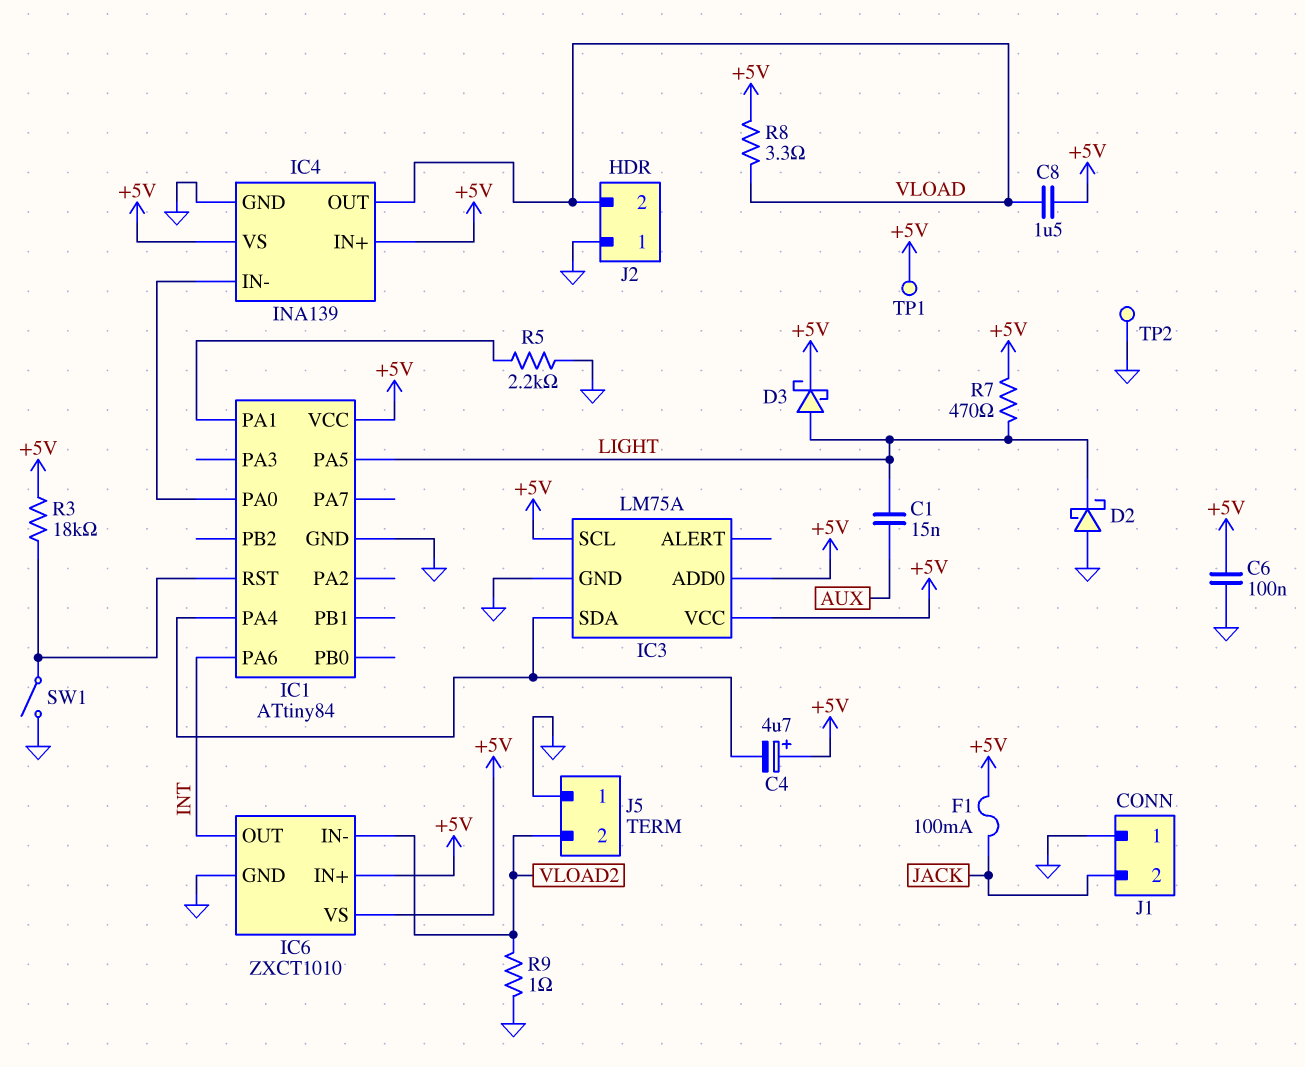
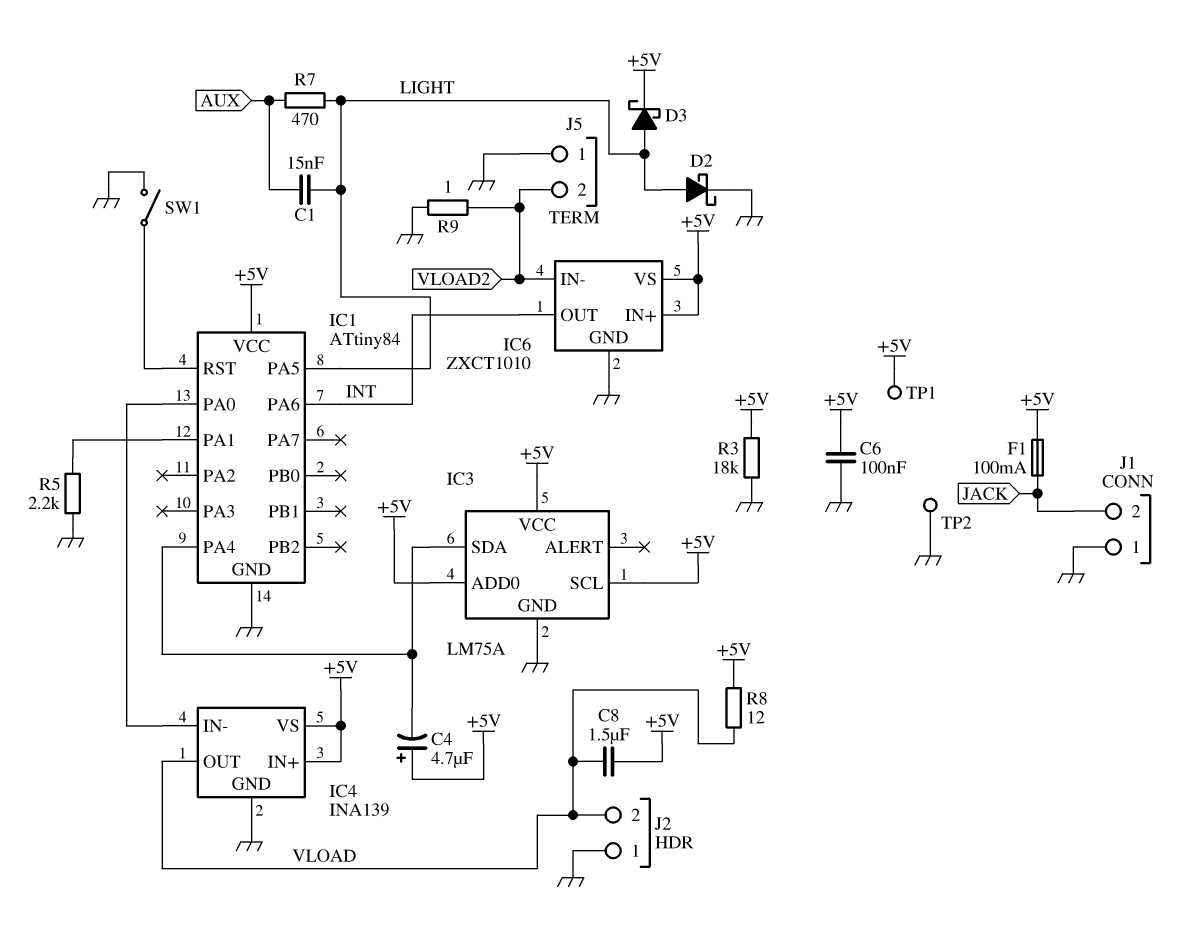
D2: schottky (A GND, K LIGHT) -> schottky (A LIGHT, K GND)
R3: 18k (+5V, IC1/RST) -> 18k (+5V, GND)
R7: 470 (+5V, LIGHT) -> 470 (AUX, LIGHT)
R8: 3.3 (+5V, VLOAD) -> 12 (+5V, VLOAD)

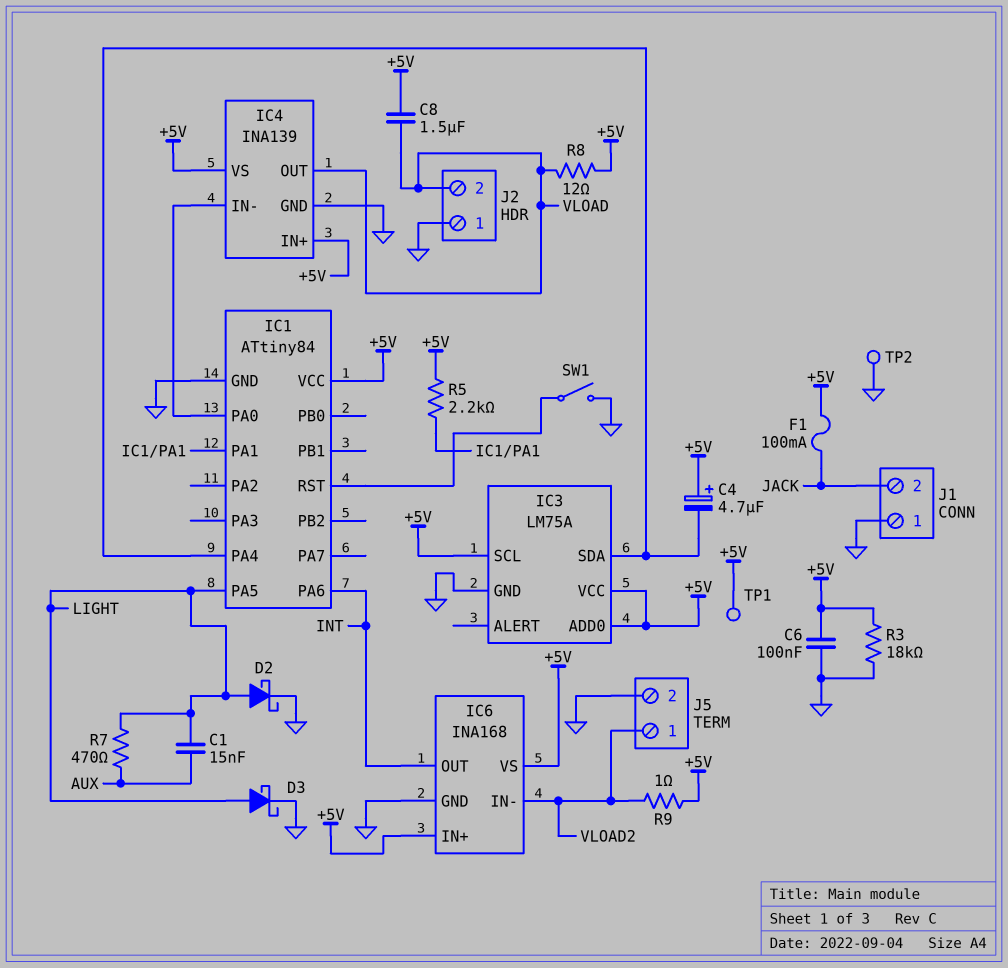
D3: schottky (A LIGHT, K +5V) -> schottky (A LIGHT, K GND)
IC6: ZXCT1010 -> INA168
J5 pin 1: GND -> VLOAD2
J5 pin 2: VLOAD2 -> GND
R5: 2.2k (GND, IC1/PA1) -> 2.2k (+5V, IC1/PA1)
R9: 1 (GND, VLOAD2) -> 1 (+5V, VLOAD2)

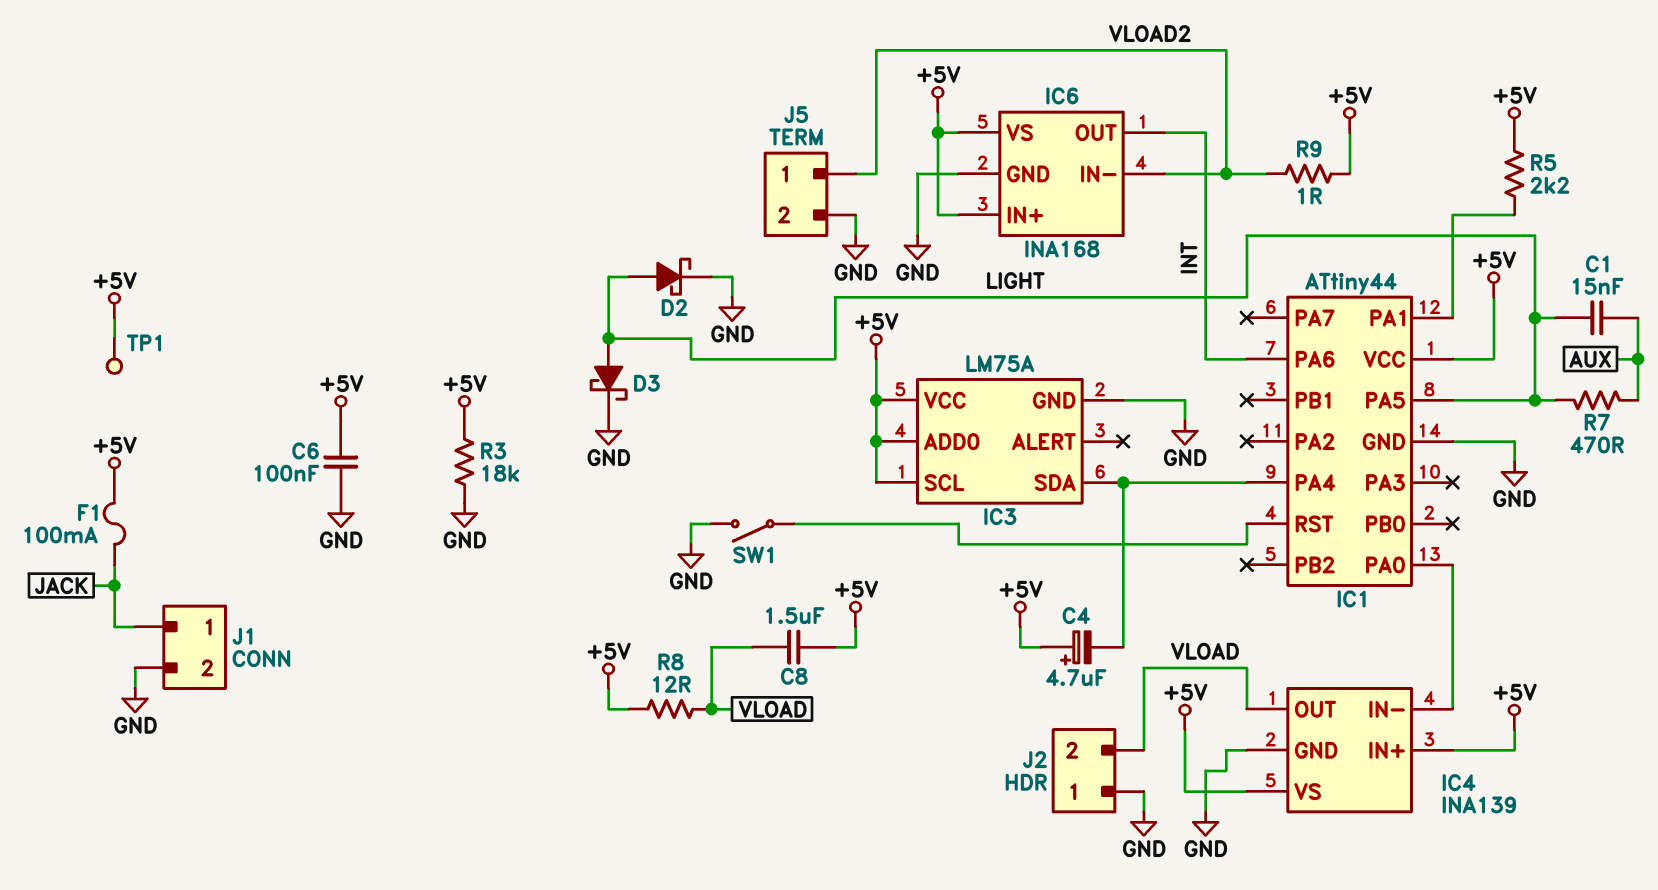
IC1: ATtiny84 -> ATtiny44
J1 pin 1: GND -> JACK
J1 pin 2: JACK -> GND
TP2: test point (GND) -> none

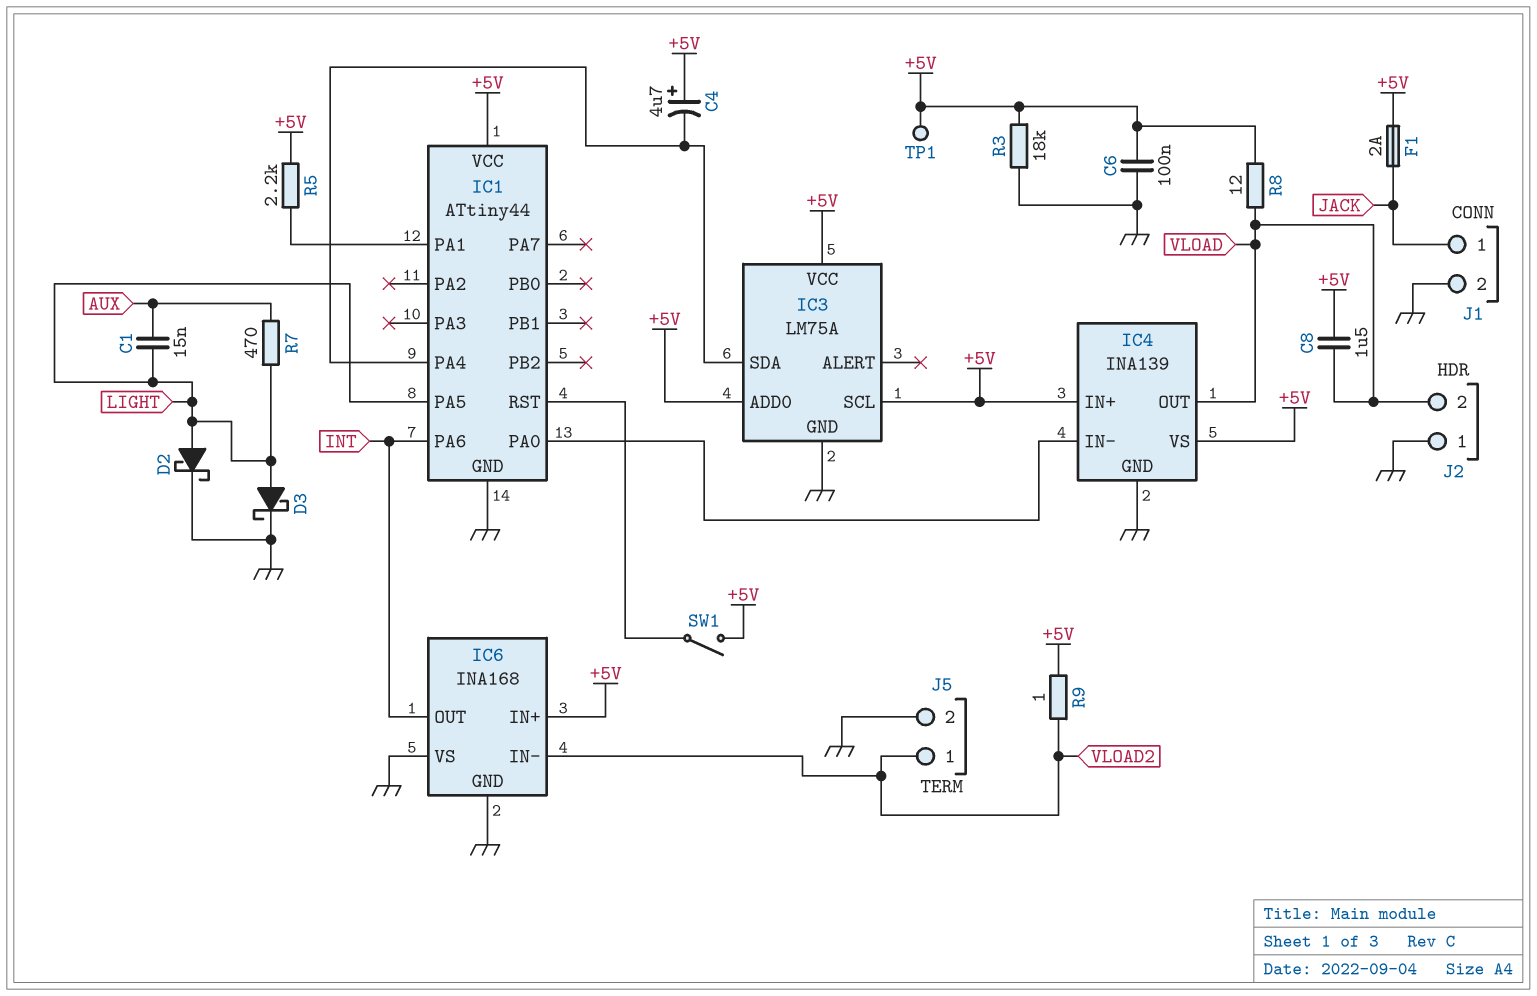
F1: 100mA (+5V, JACK) -> 2A (+5V, JACK)
IC6 pin VS: +5V -> GND
SW1: switch (GND, IC1/RST) -> switch (+5V, IC1/RST)

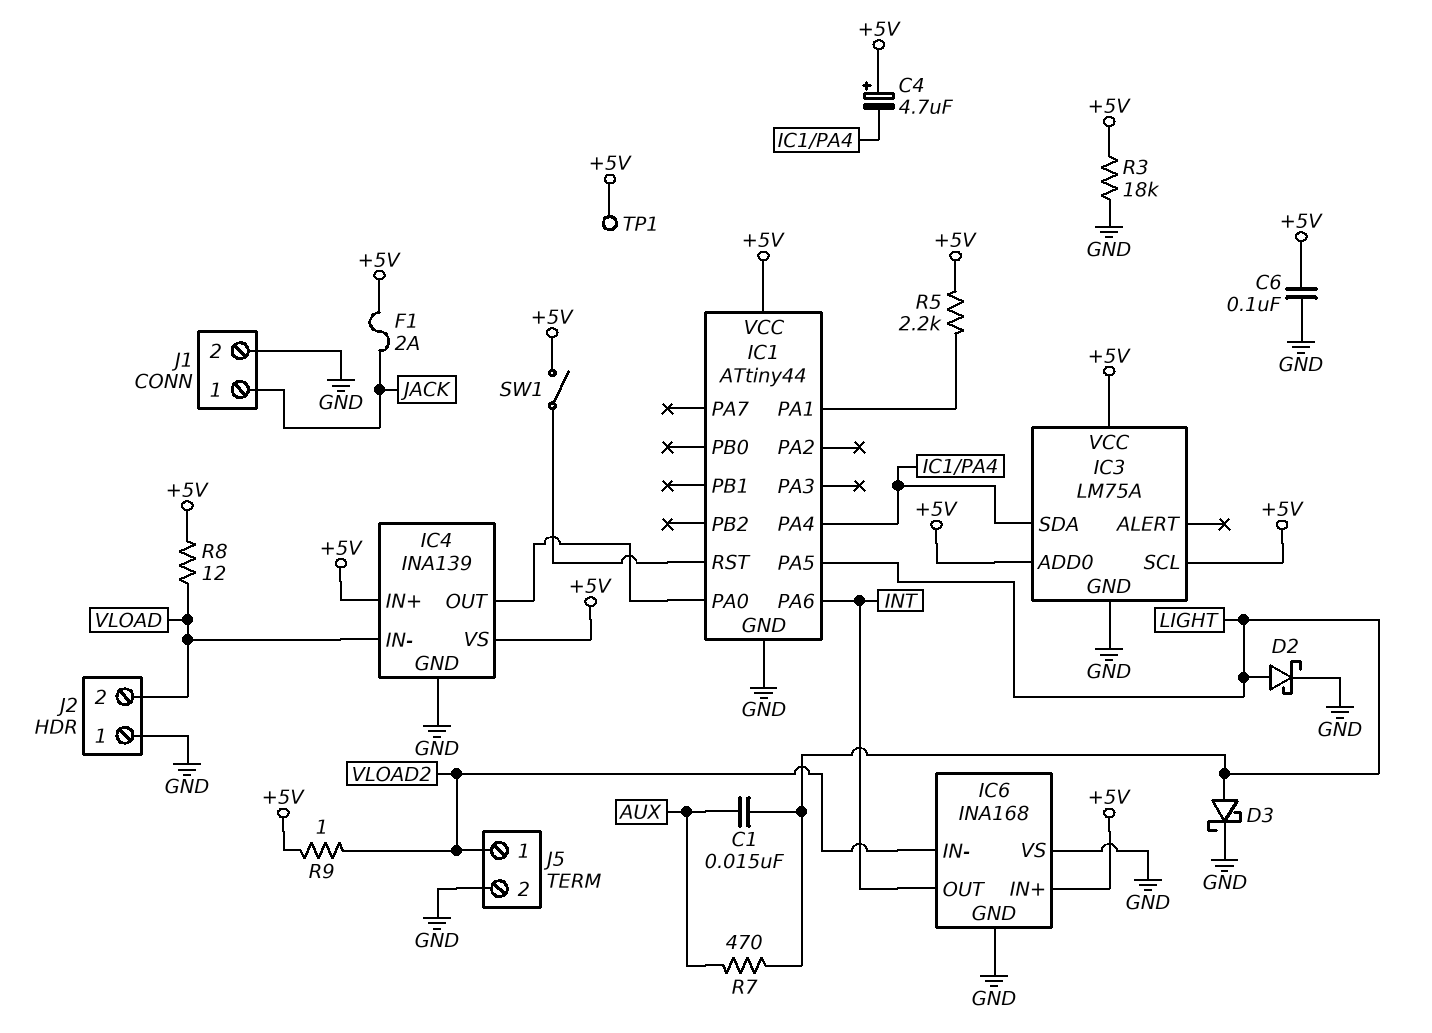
C8: 1.5uF (+5V, VLOAD) -> none
IC4 pin IN-: IC1/PA0 -> VLOAD
IC4 pin OUT: VLOAD -> IC1/PA0

